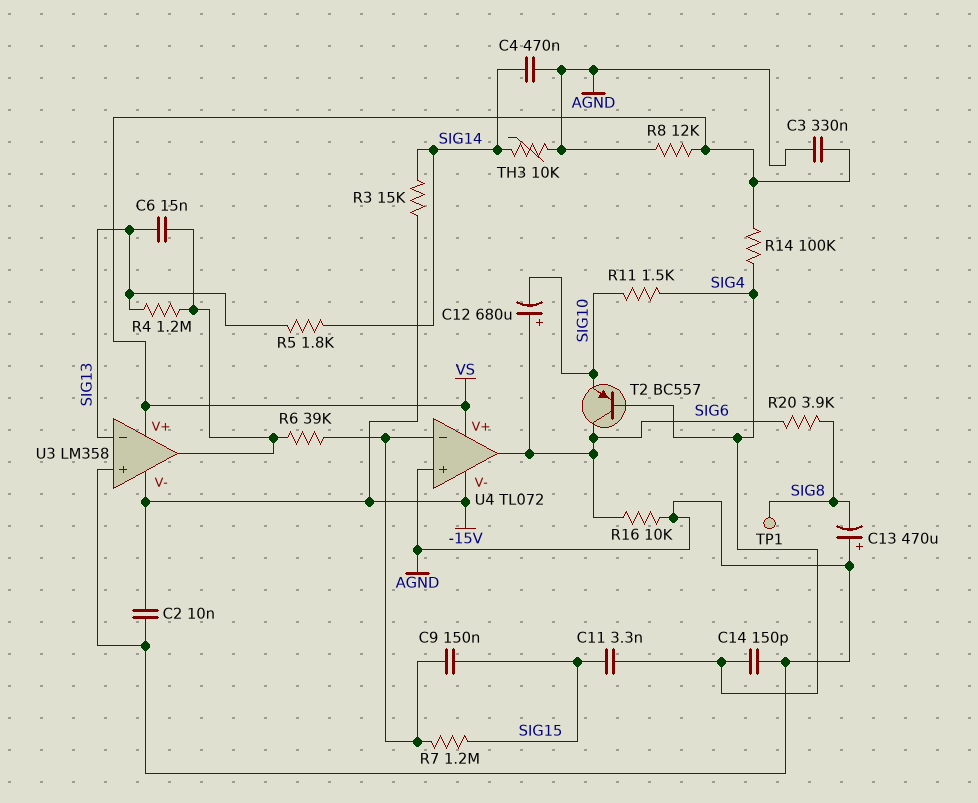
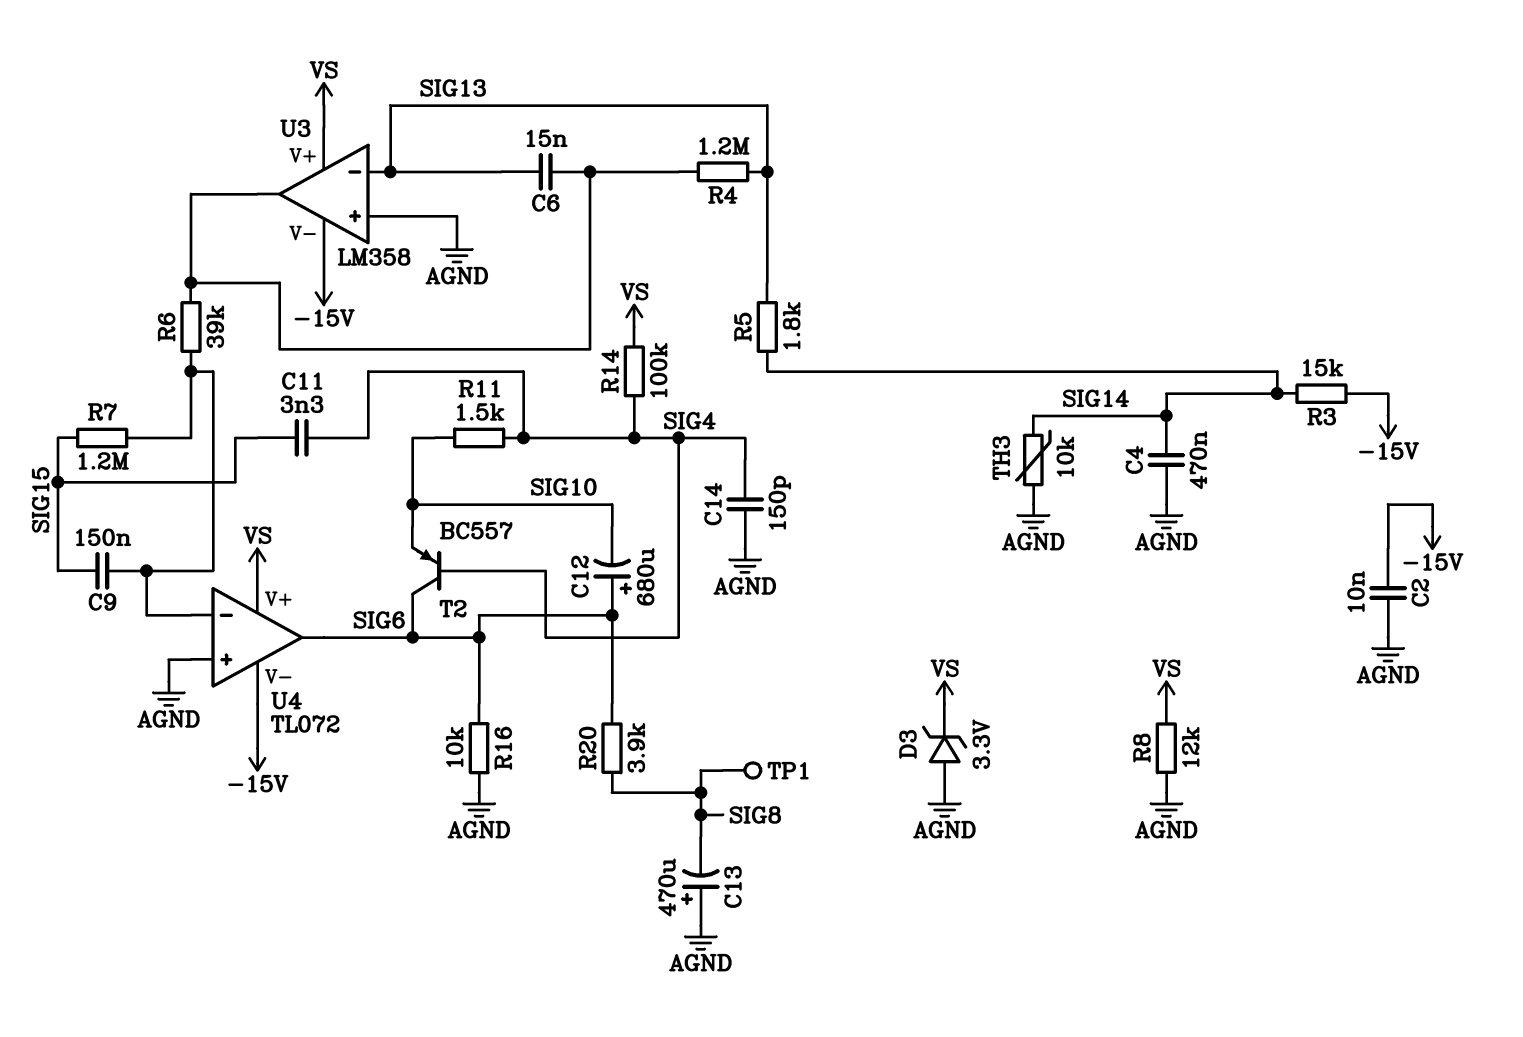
C3: 330nF (AGND, VS) -> none
D3: none -> zener 3.3V (A AGND, K VS)

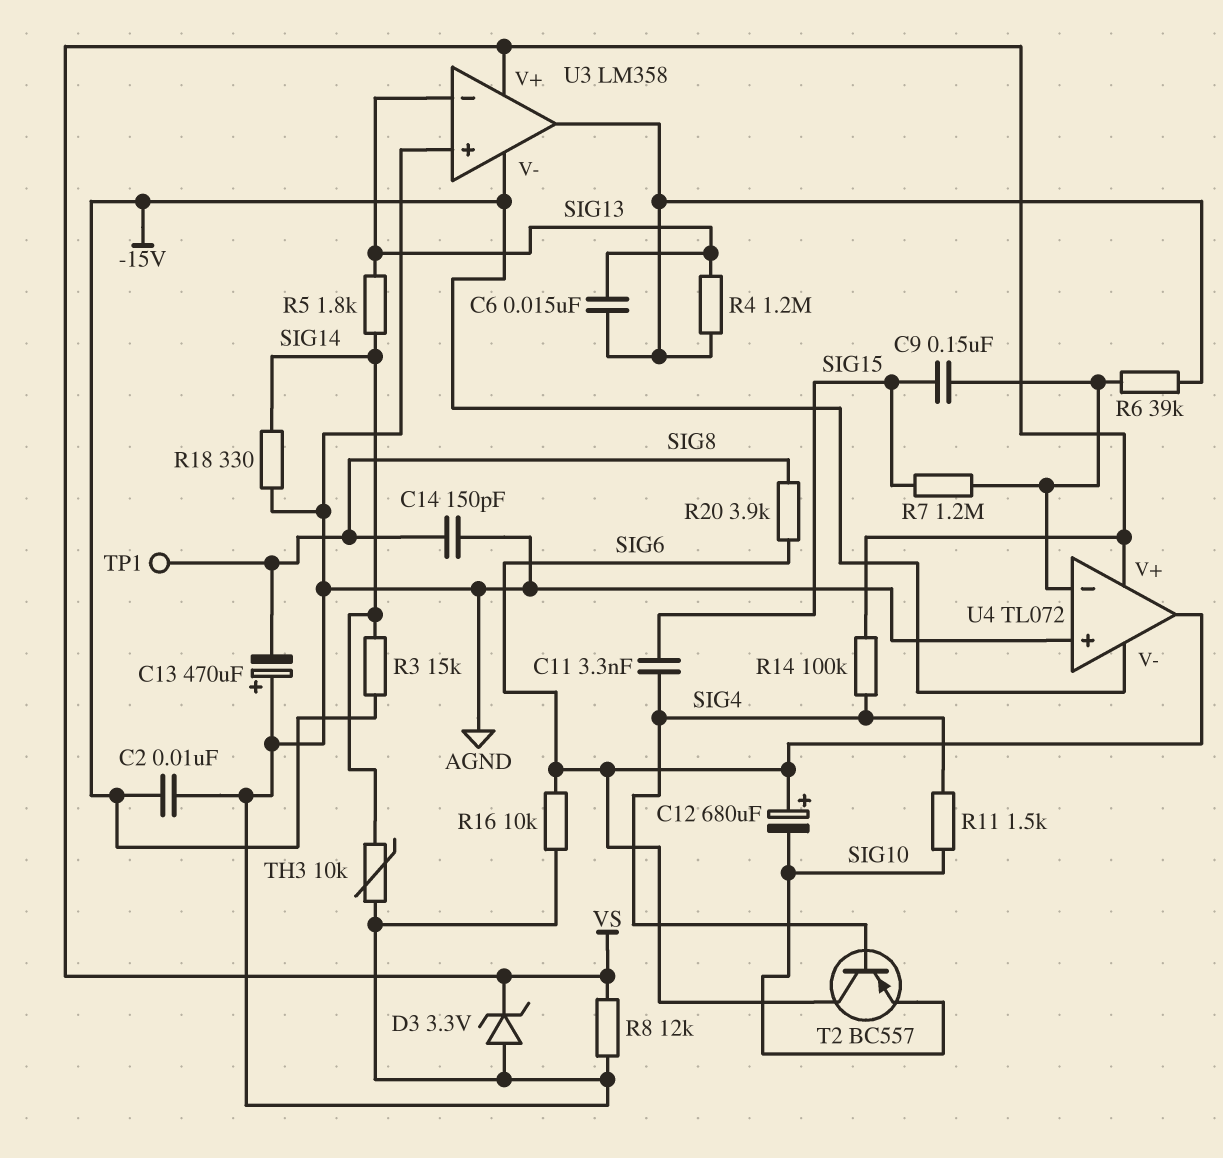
C4: 470nF (AGND, SIG14) -> none
C14: 150pF (AGND, SIG4) -> 150pF (AGND, SIG8)
R18: none -> 330 (AGND, SIG14)

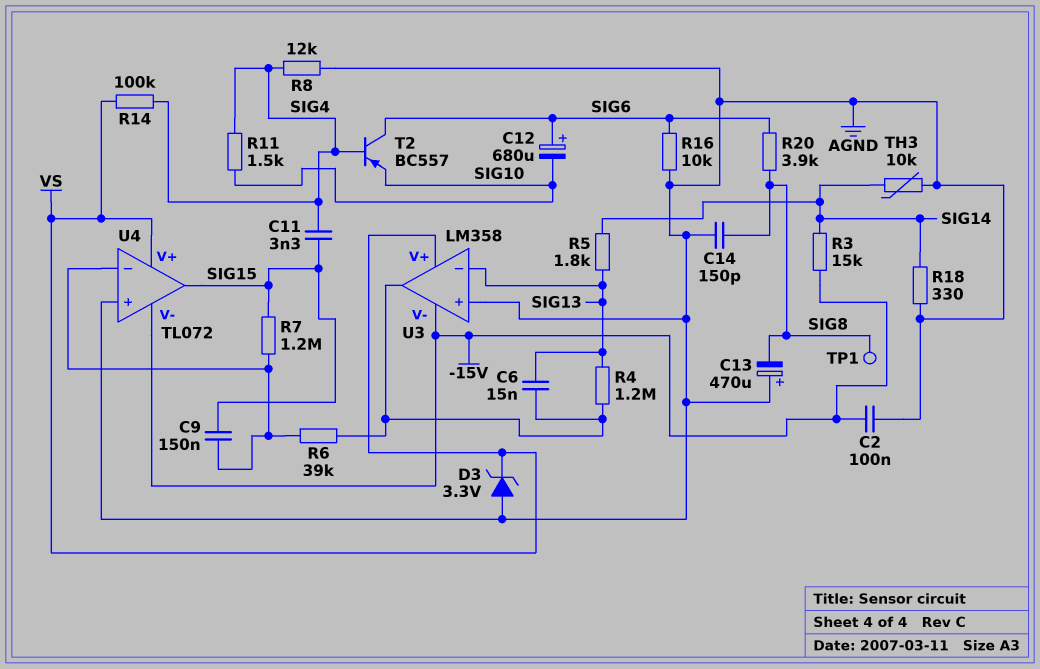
C2: 10nF (-15V, AGND) -> 100nF (-15V, AGND)
R8: 12k (AGND, VS) -> 12k (AGND, SIG4)
U4 pin out: SIG6 -> SIG15

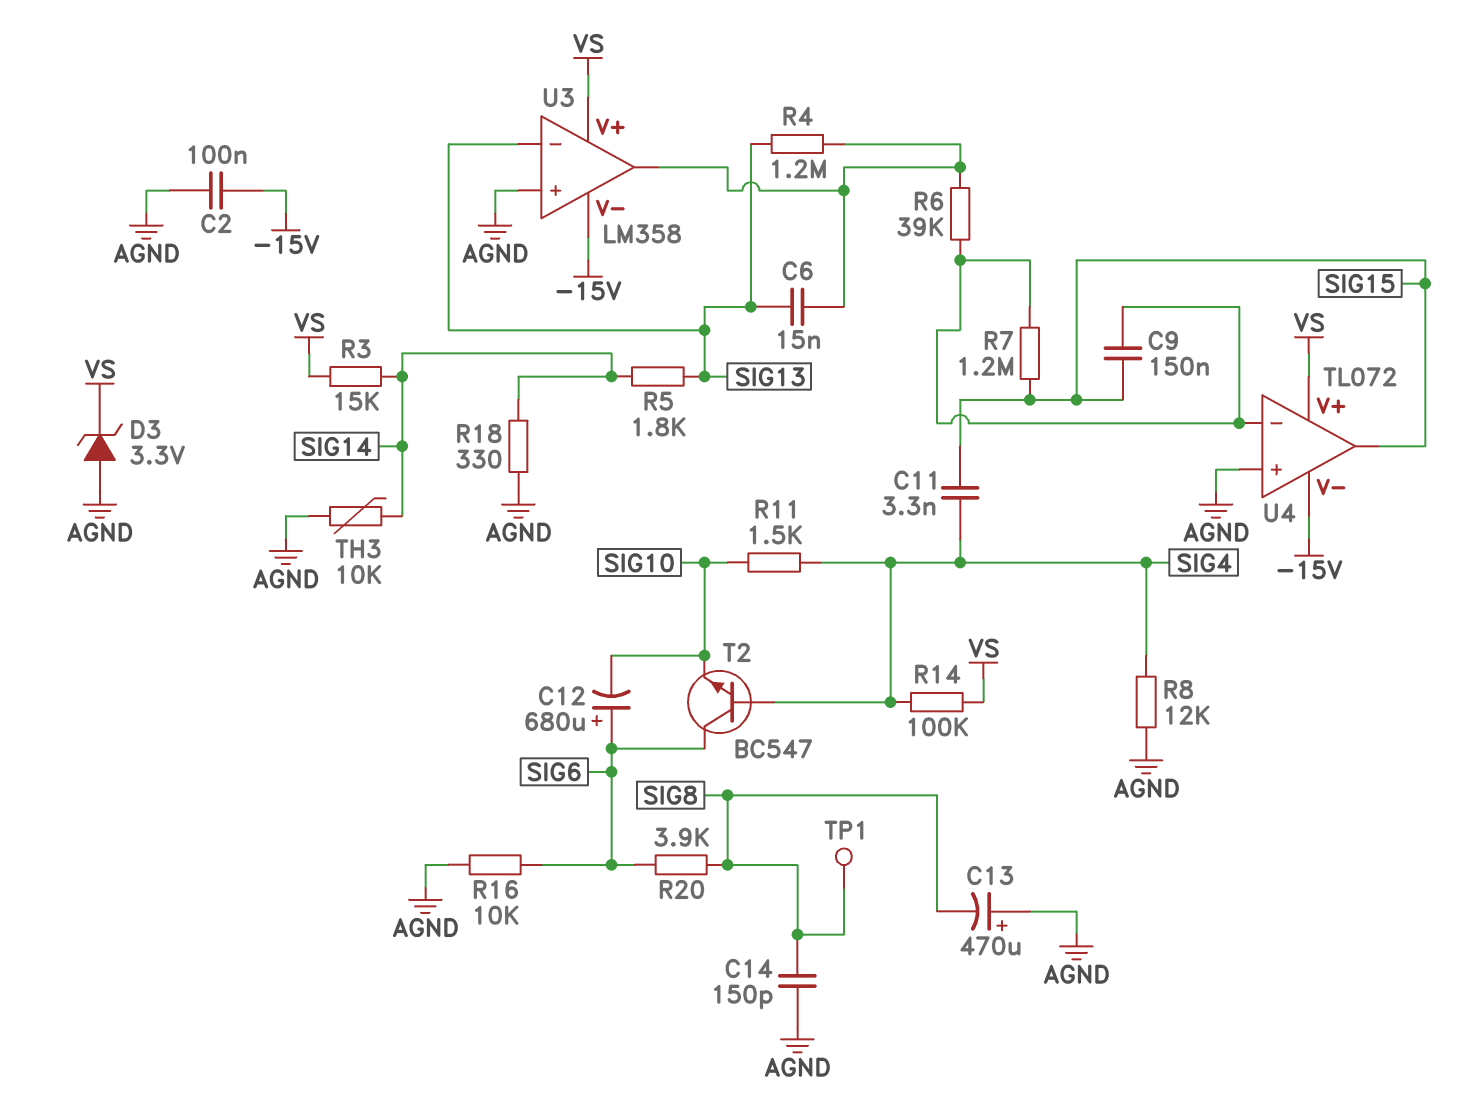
R3: 15k (-15V, SIG14) -> 15k (SIG14, VS)
T2: PNP BC557 (B SIG4, C SIG6, E SIG10) -> NPN BC547 (B SIG4, C SIG6, E SIG10)

